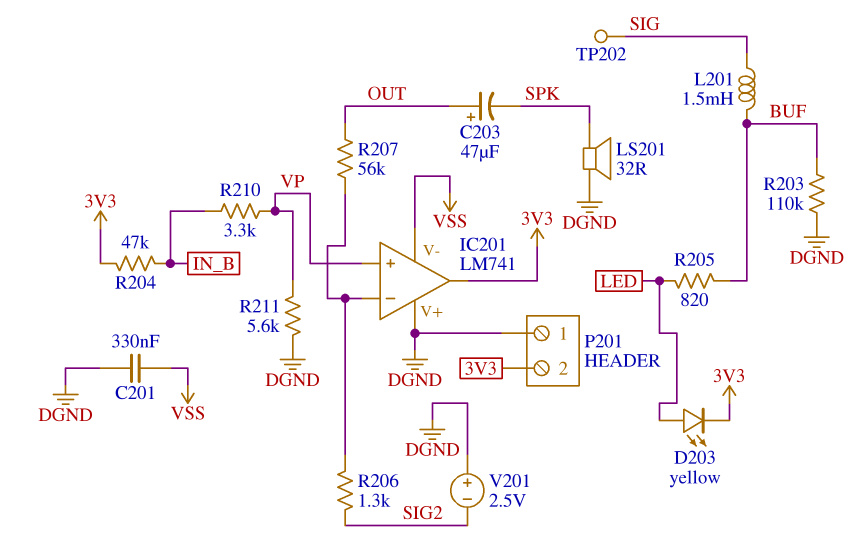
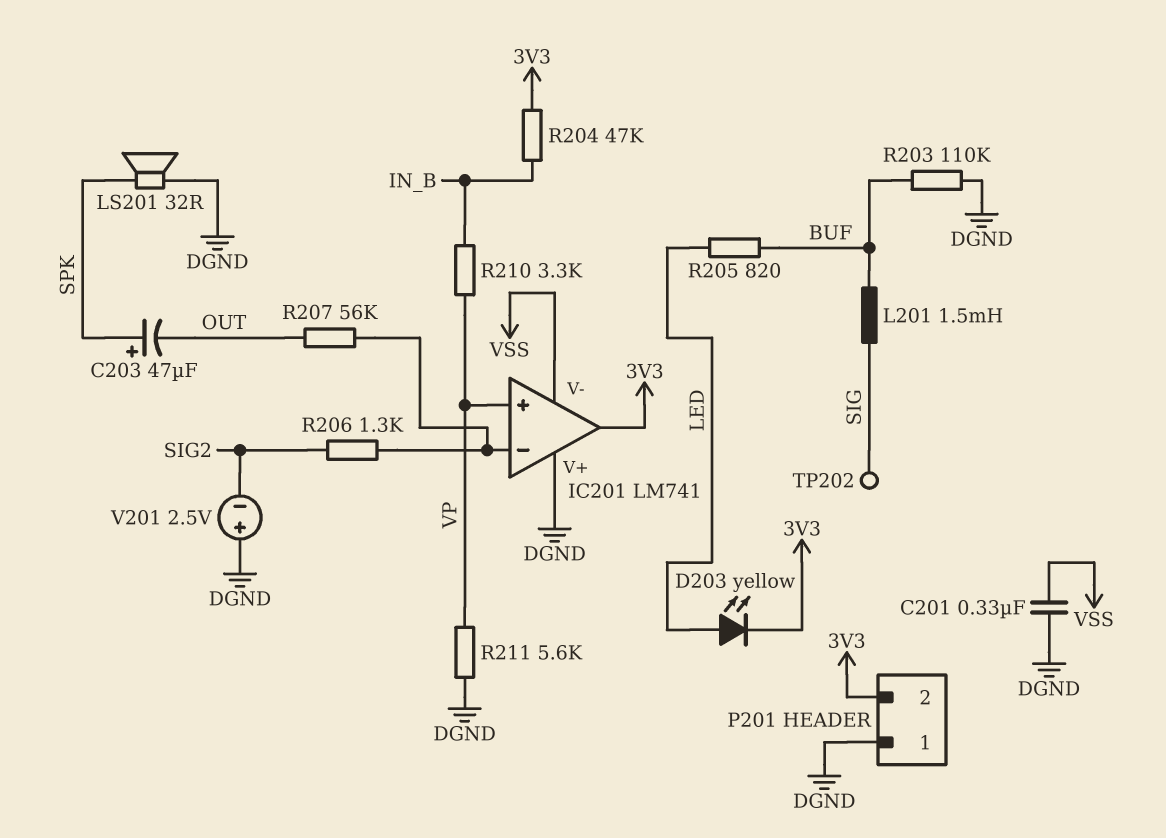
C203: 47uF (plus OUT, minus SPK) -> 47uF (plus SPK, minus OUT)

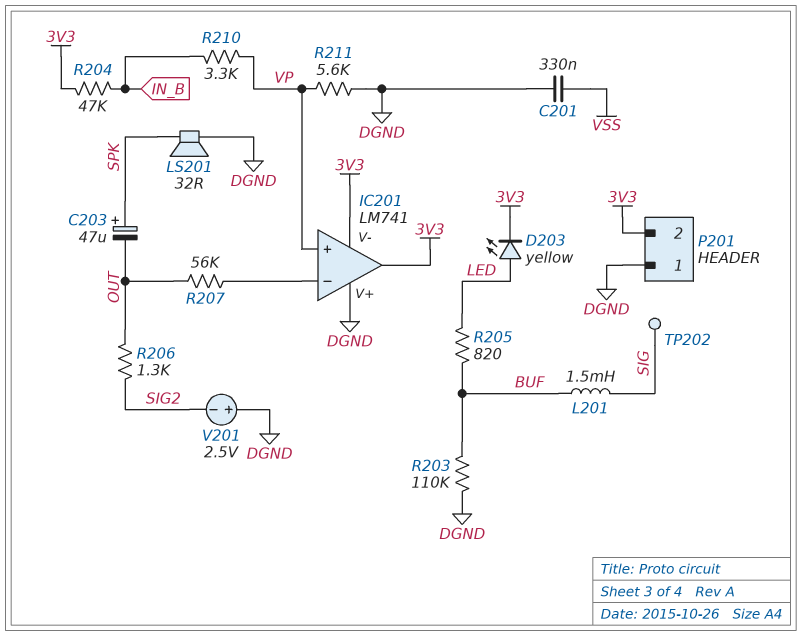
IC201 pin V-: VSS -> 3V3
R206: 1.3k (IC201/in-, SIG2) -> 1.3k (OUT, SIG2)

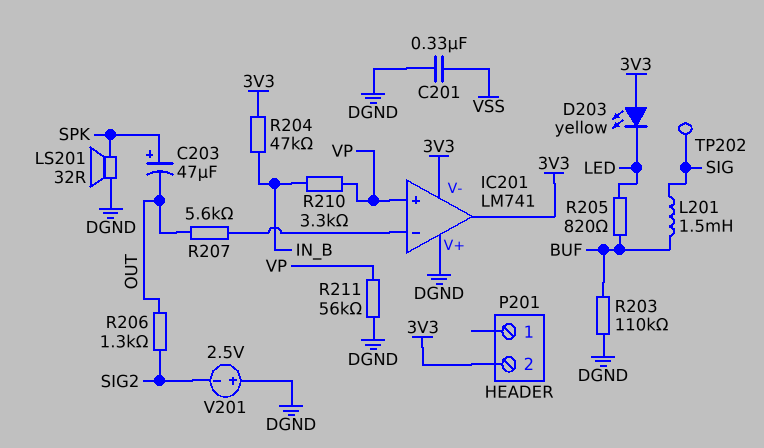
D203: LED yellow (A LED, K 3V3) -> LED yellow (A 3V3, K LED)
P201 pin 1: DGND -> none
R207: 56k (IC201/in-, OUT) -> 5.6k (IC201/in-, OUT)
R211: 5.6k (DGND, VP) -> 56k (DGND, VP)

